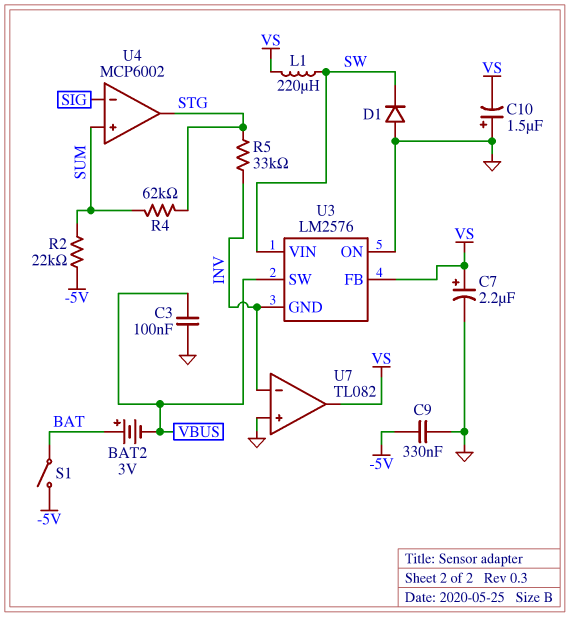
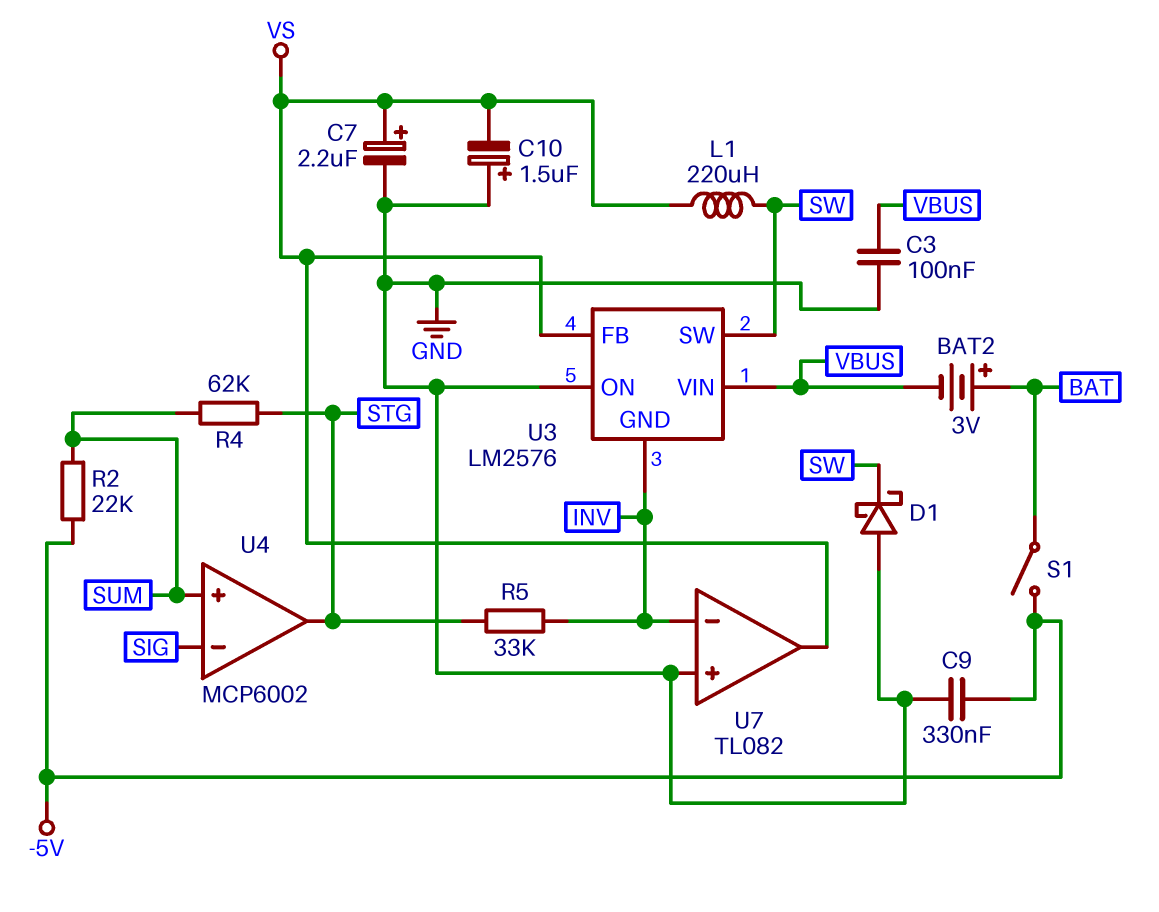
D1: diode (A GND, K SW) -> schottky (A GND, K SW)
U3 pin SW: VBUS -> SW
U3 pin VIN: SW -> VBUS

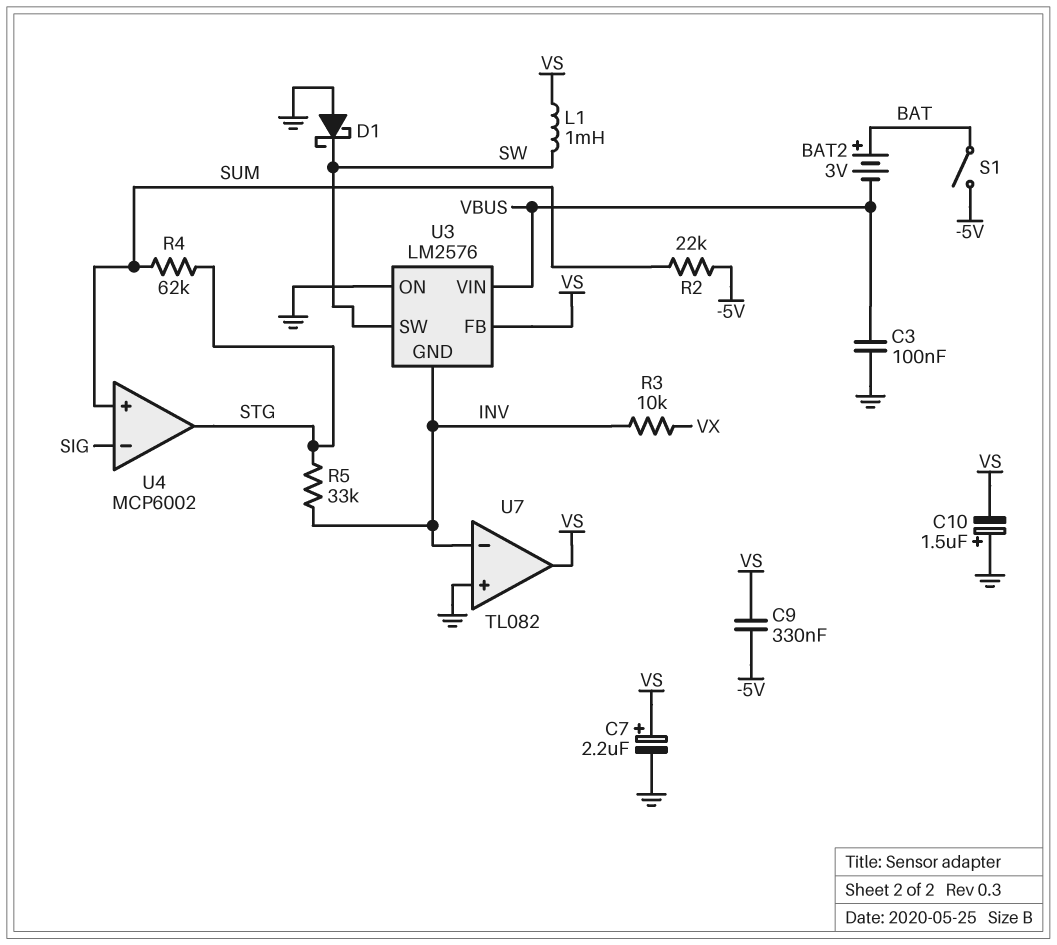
C9: 330nF (-5V, GND) -> 330nF (-5V, VS)
L1: 220uH (SW, VS) -> 1mH (SW, VS)
R3: none -> 10k (INV, VX)

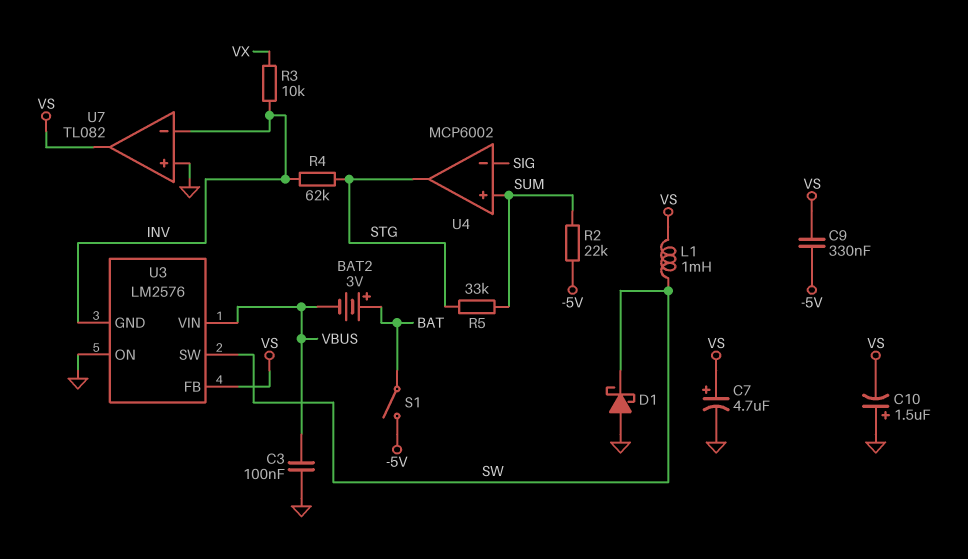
C7: 2.2uF (plus VS, minus GND) -> 4.7uF (plus VS, minus GND)
R4: 62k (STG, SUM) -> 62k (INV, STG)
R5: 33k (INV, STG) -> 33k (STG, SUM)

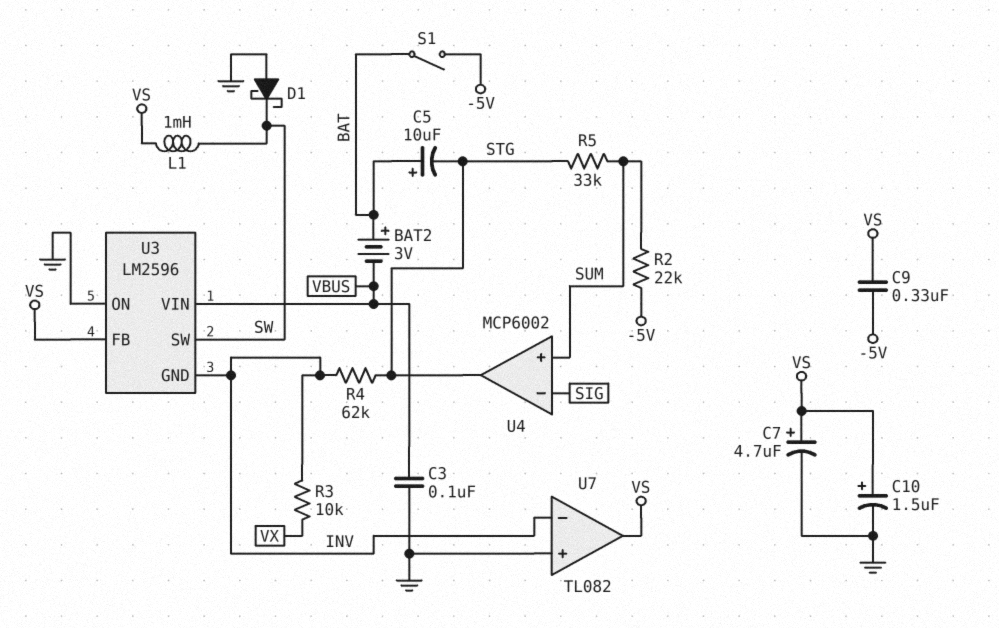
C5: none -> 10uF (plus BAT, minus STG)
C10: 1.5uF (plus GND, minus VS) -> 1.5uF (plus VS, minus GND)
U3: LM2576 -> LM2596

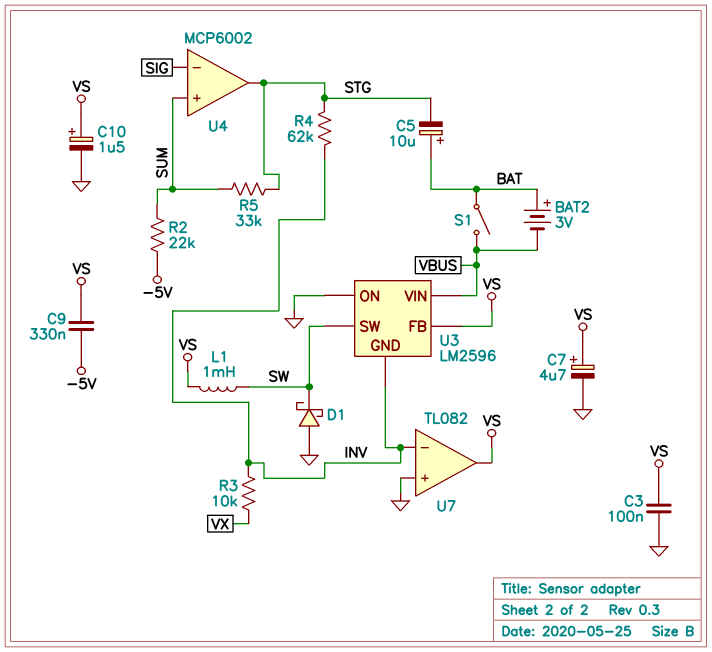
C3: 100nF (GND, VBUS) -> 100nF (GND, VS)
S1: switch (-5V, BAT) -> switch (BAT, VBUS)

